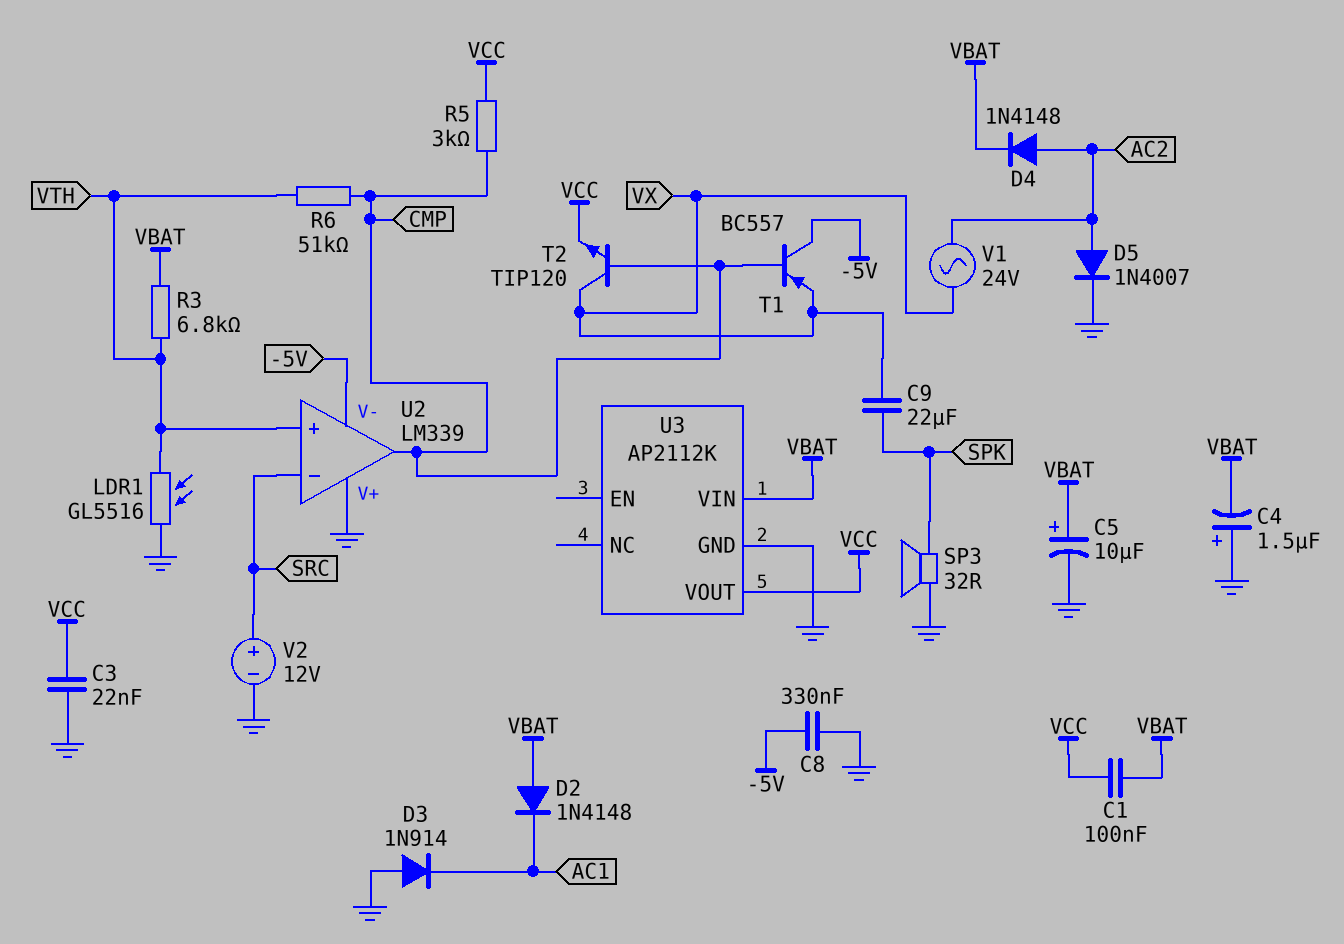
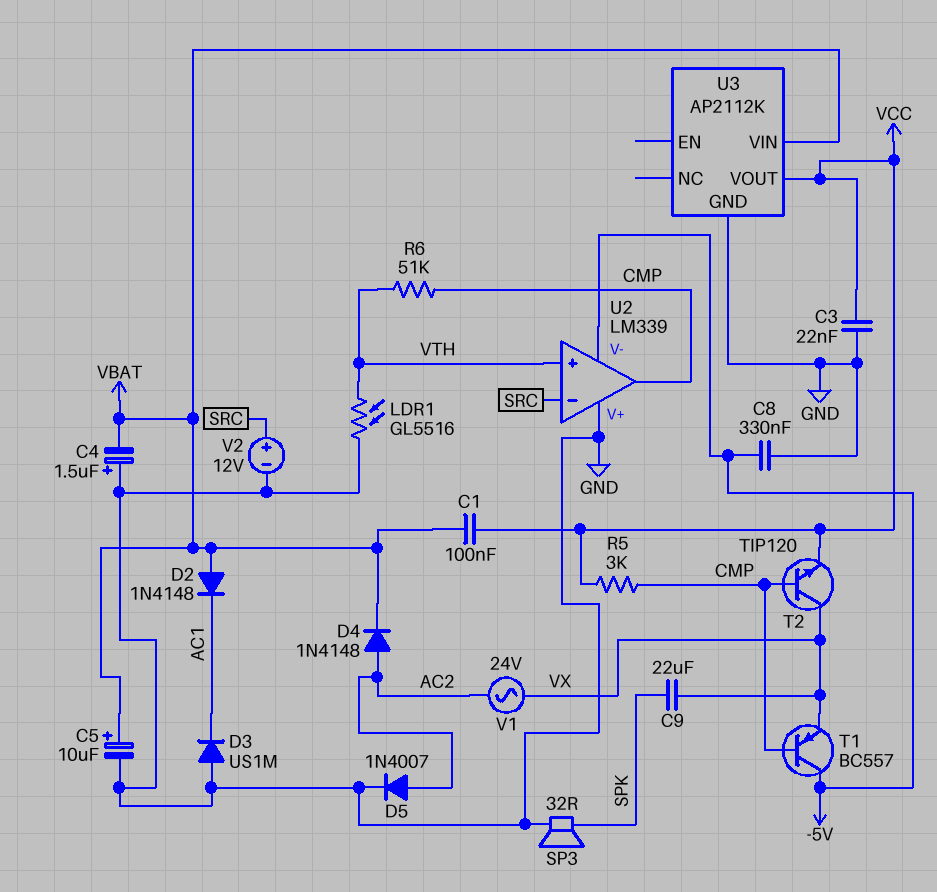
D3: diode 1N914 (A GND, K AC1) -> diode US1M (A GND, K AC1)
R3: 6.8k (VBAT, VTH) -> none

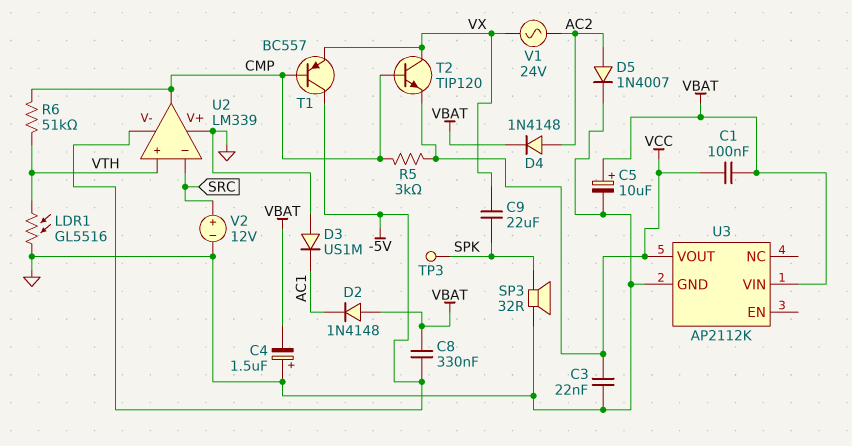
C8: 330nF (-5V, GND) -> 330nF (-5V, VBAT)
TP3: none -> test point (SPK)

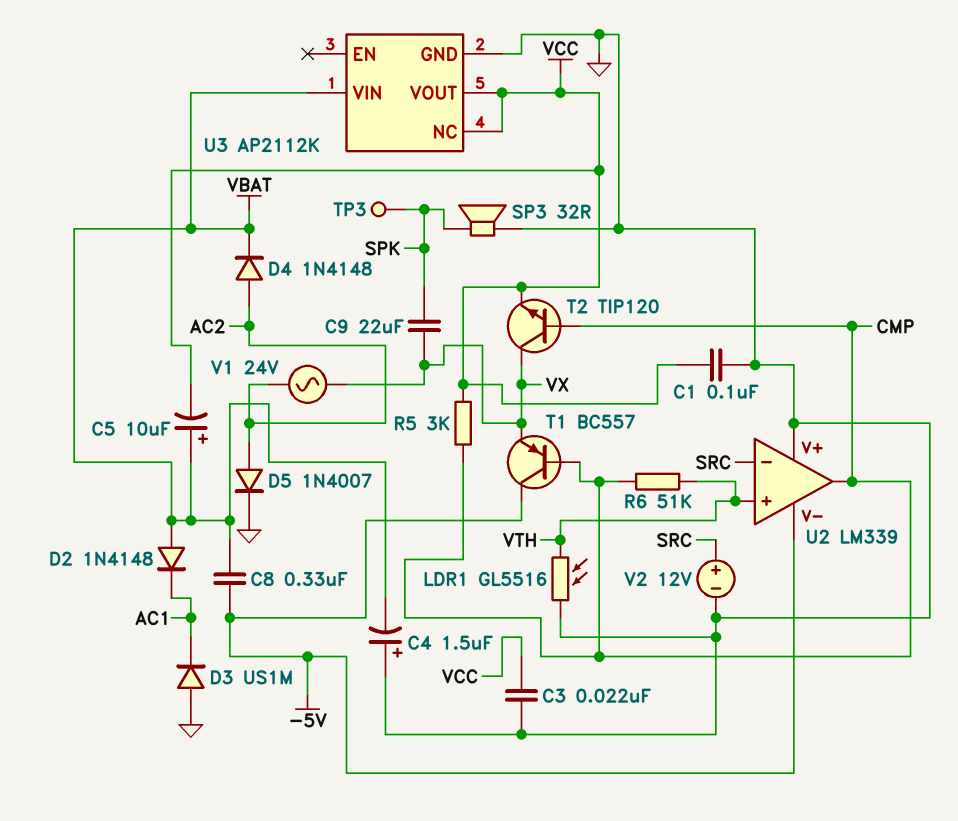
C1: 100nF (VBAT, VCC) -> 100nF (GND, VCC)
C5: 10uF (plus VBAT, minus GND) -> 10uF (plus VBAT, minus VCC)
U3 pin NC: none -> VCC

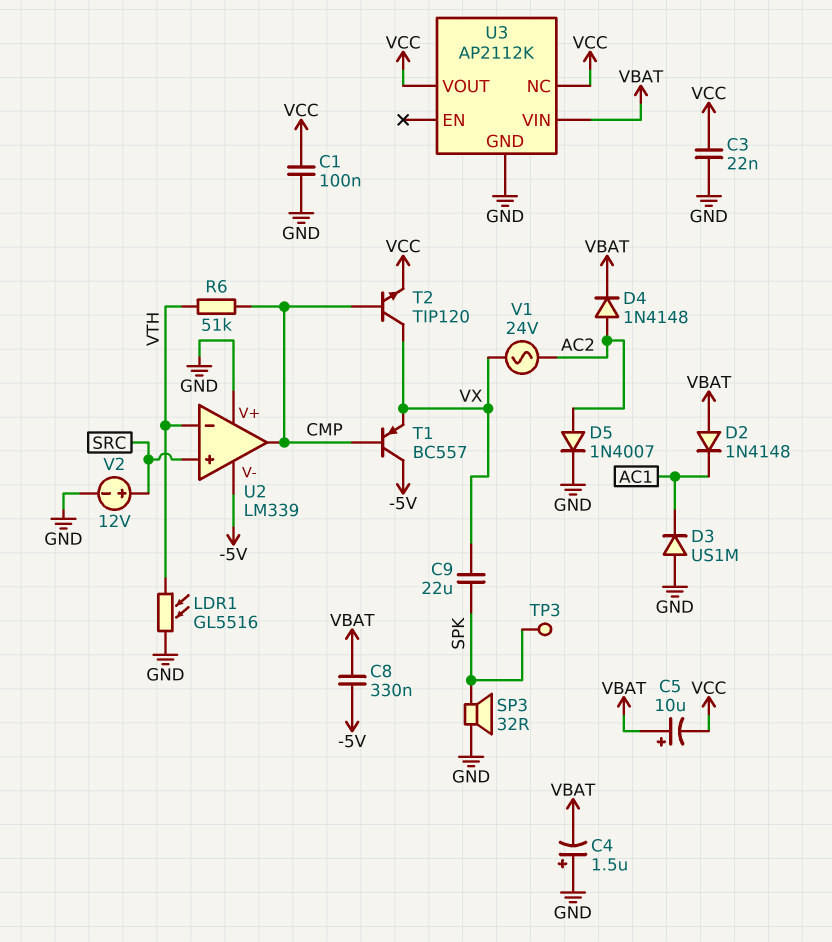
R5: 3k (CMP, VCC) -> none
U2 pin in+: VTH -> SRC
U2 pin in-: SRC -> VTH

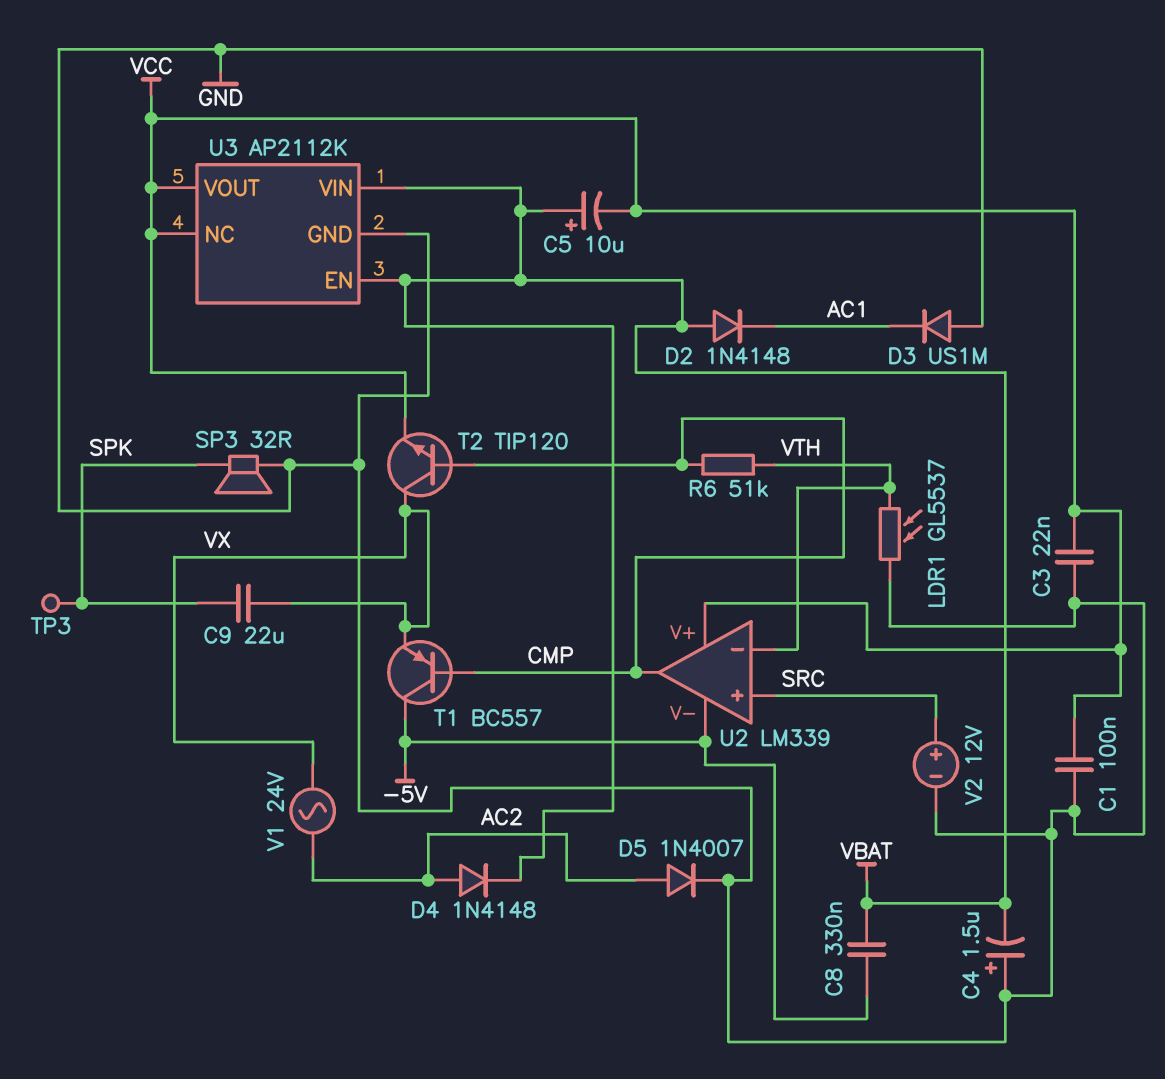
LDR1: GL5516 (GND, VTH) -> GL5537 (GND, VTH)
U2 pin V+: GND -> VCC
U3 pin EN: none -> VBAT

